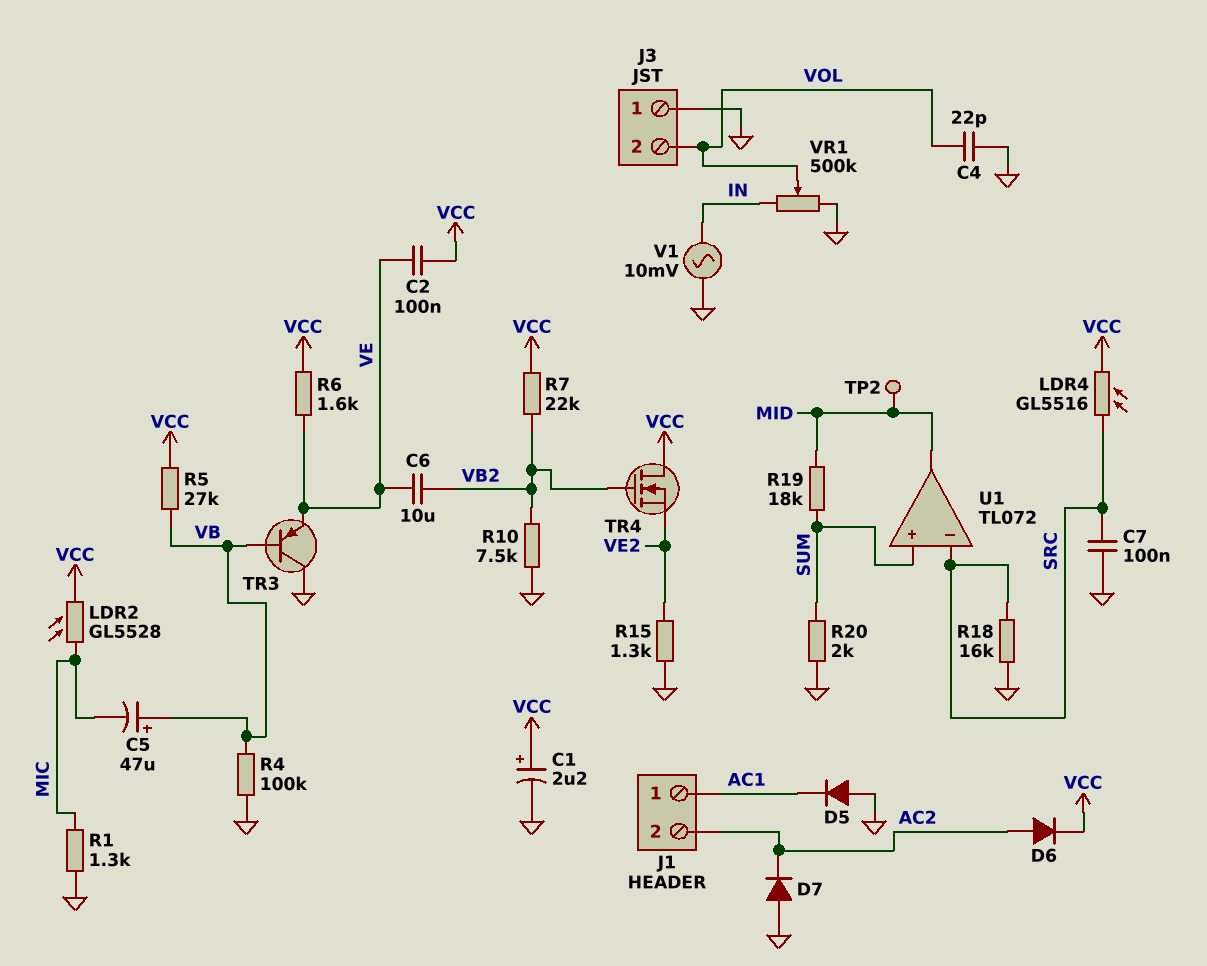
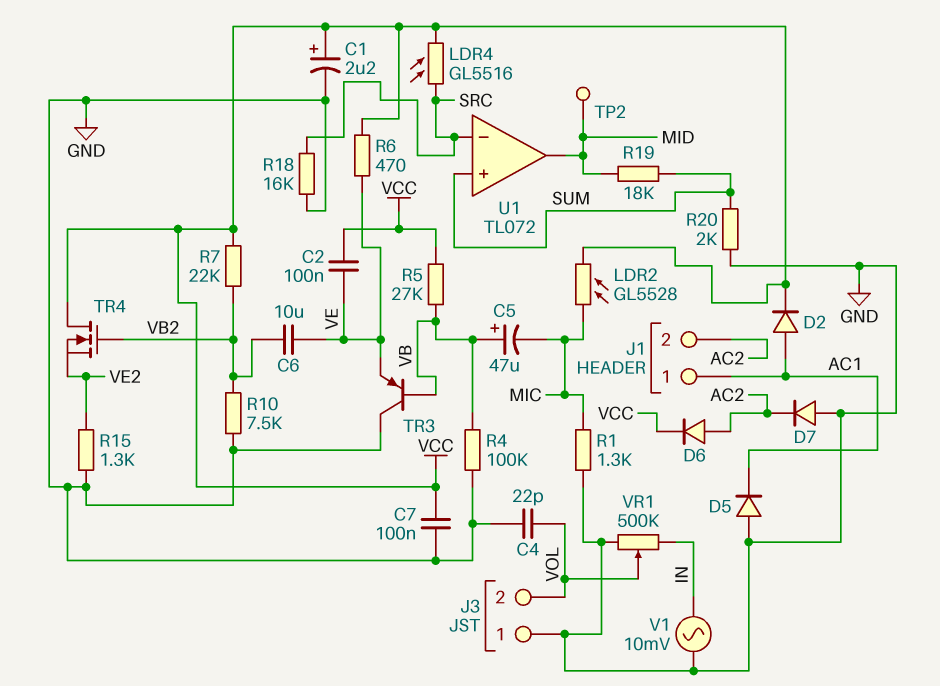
C7: 100nF (GND, SRC) -> 100nF (GND, VCC)
D2: none -> diode (A AC1, K VCC)
R6: 1.6k (VCC, VE) -> 470 (VCC, VE)

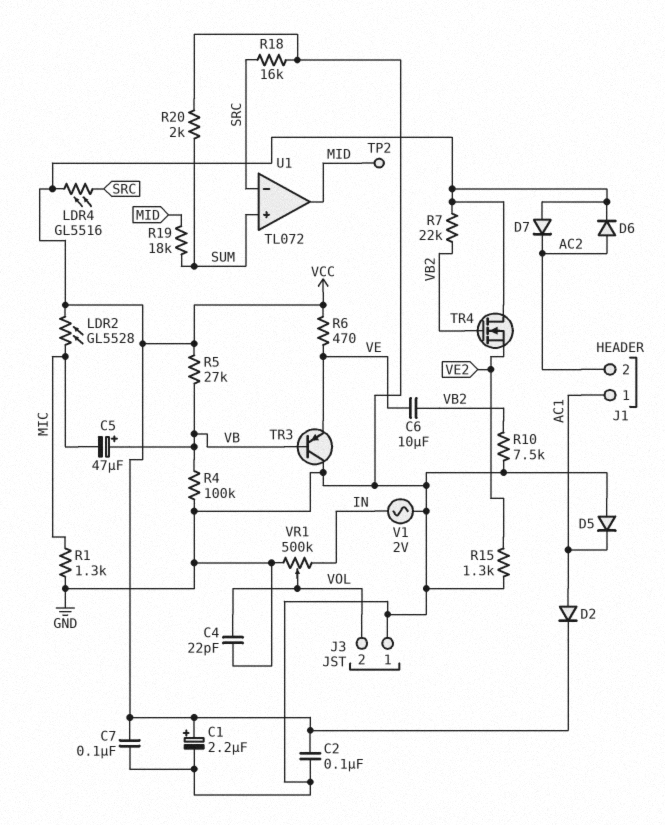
C2: 100nF (VCC, VE) -> 100nF (GND, VCC)
D7: diode (A GND, K AC2) -> diode (A VCC, K AC2)
V1: AC 10mV (GND, IN) -> AC 2V (GND, IN)

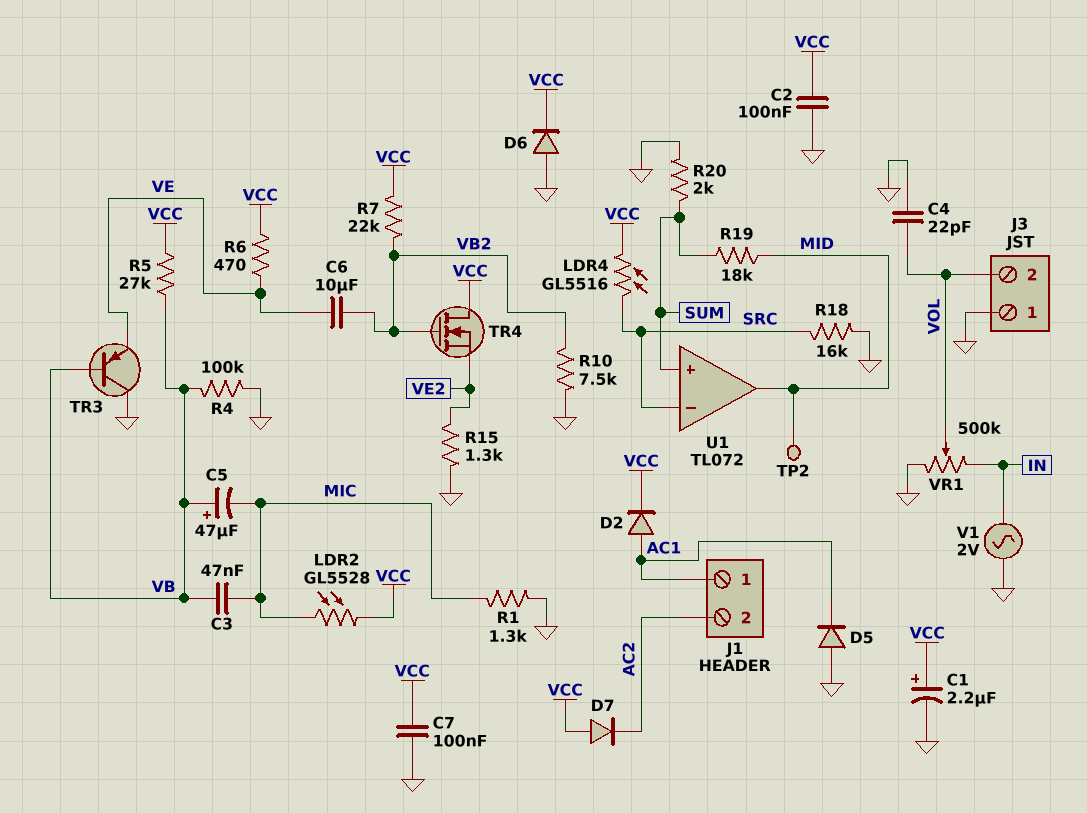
C3: none -> 47nF (MIC, VB)
D6: diode (A AC2, K VCC) -> diode (A GND, K VCC)

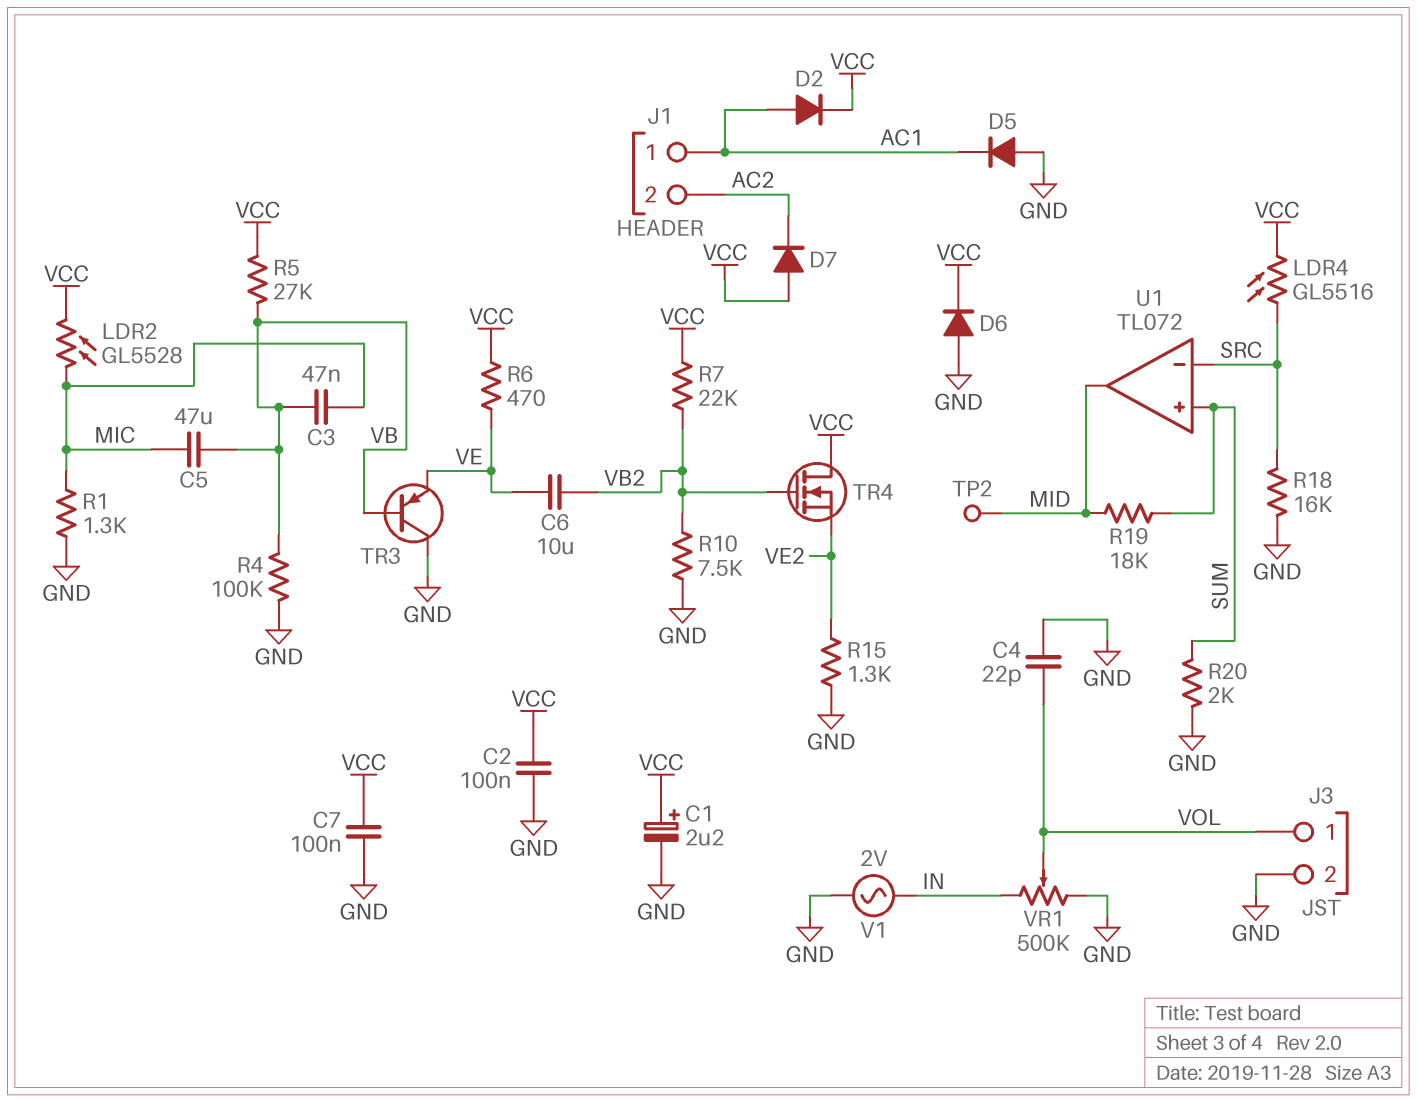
C5: 47uF (plus VB, minus MIC) -> 47uF (MIC, VB)
J3 pin 1: GND -> VOL
J3 pin 2: VOL -> GND

